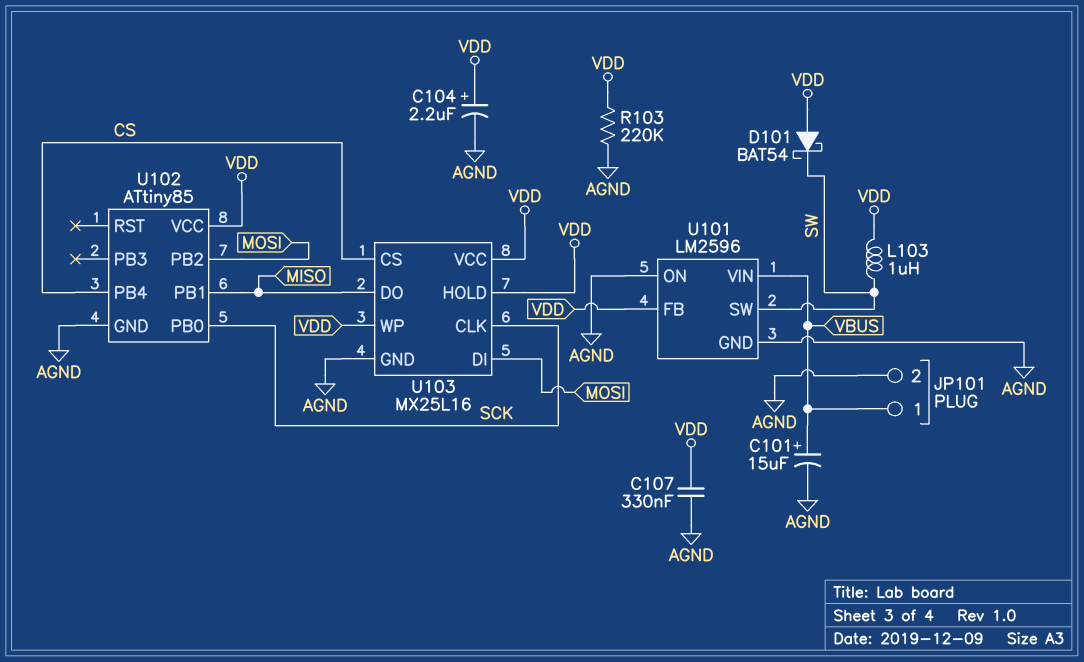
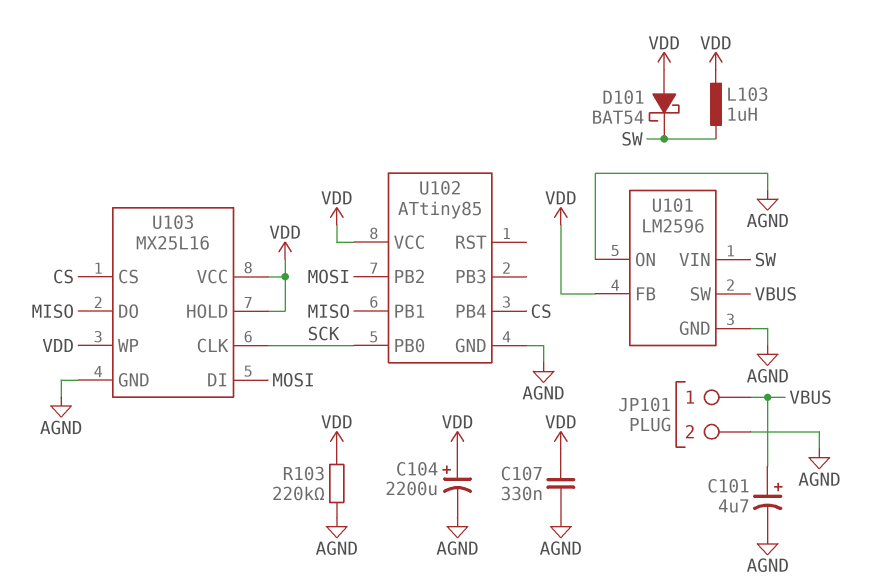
C101: 15uF (plus VBUS, minus AGND) -> 4.7uF (plus VBUS, minus AGND)
C104: 2.2uF (plus VDD, minus AGND) -> 2200uF (plus VDD, minus AGND)
U101 pin SW: SW -> VBUS
U101 pin VIN: VBUS -> SW

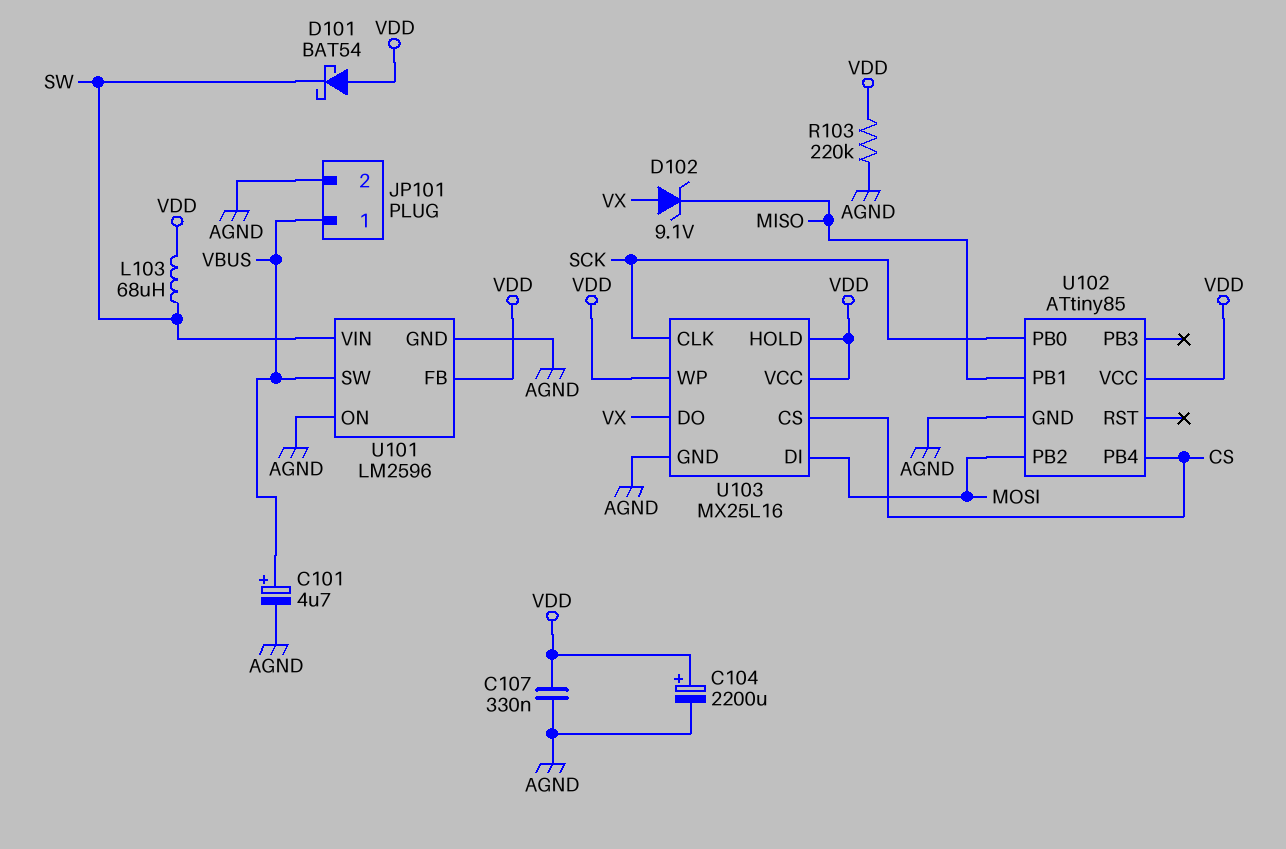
D102: none -> zener 9.1V (A VX, K MISO)
L103: 1uH (SW, VDD) -> 68uH (SW, VDD)
U103 pin DO: MISO -> VX

